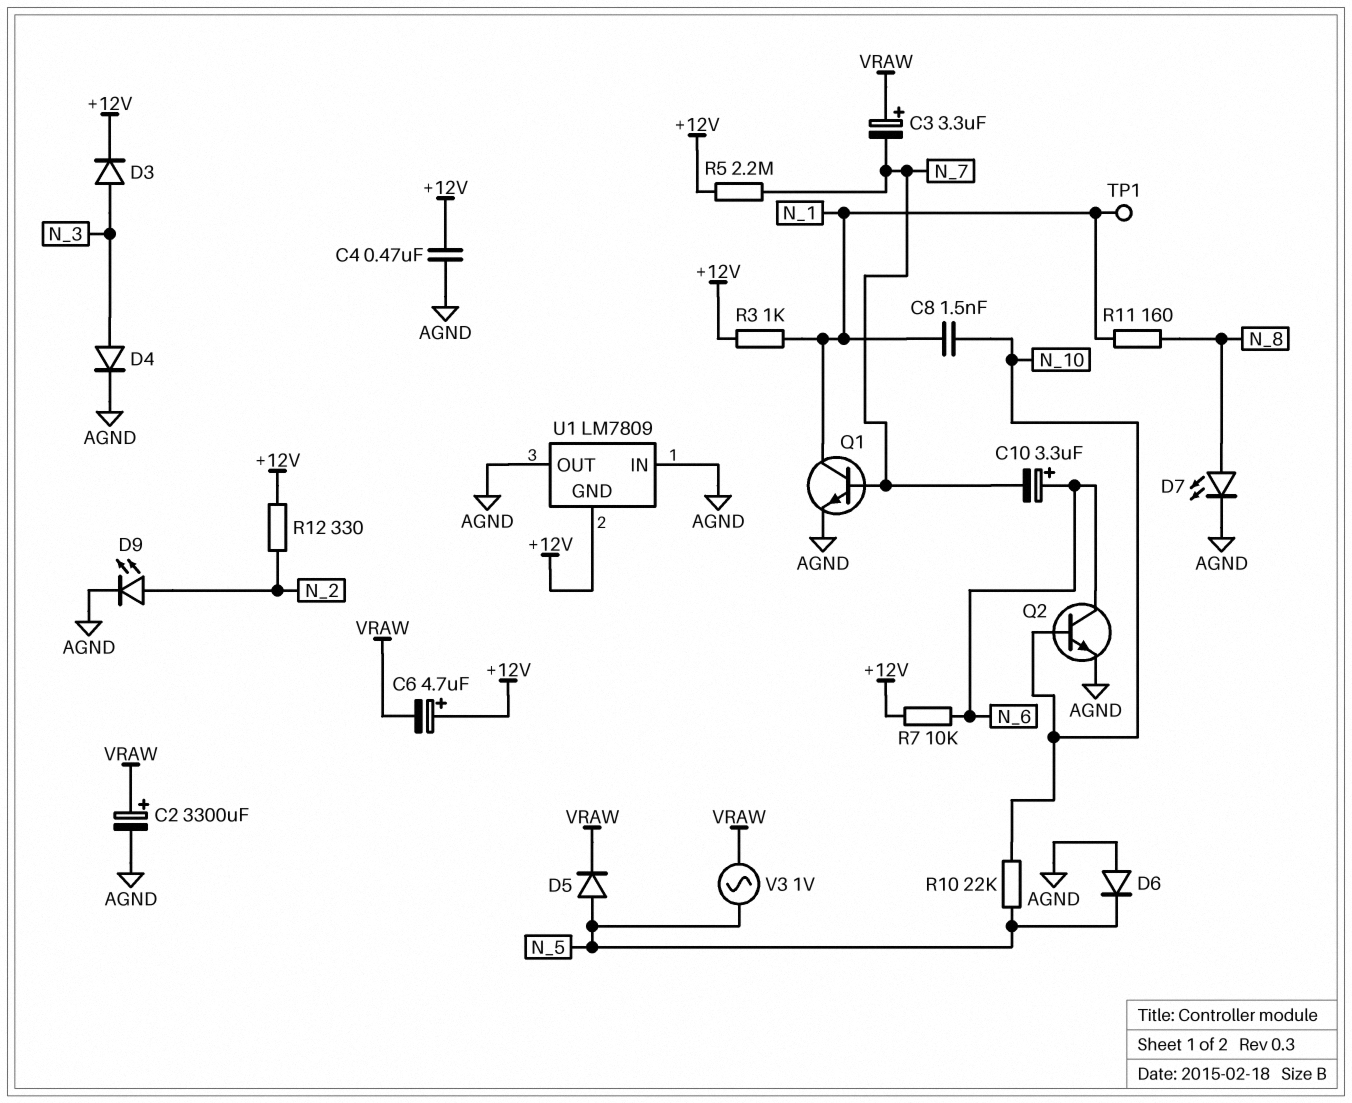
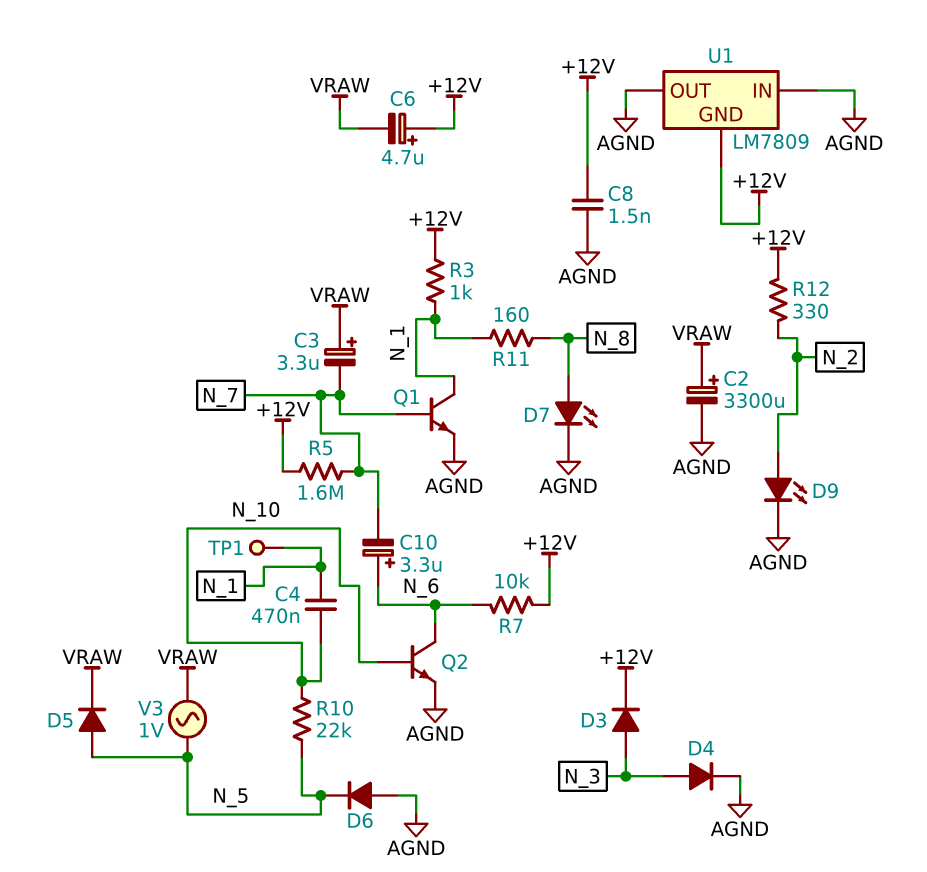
C4: 470nF (+12V, AGND) -> 470nF (N_1, N_10)
C8: 1.5nF (N_1, N_10) -> 1.5nF (+12V, AGND)
R5: 2.2M (+12V, N_7) -> 1.6M (+12V, N_7)

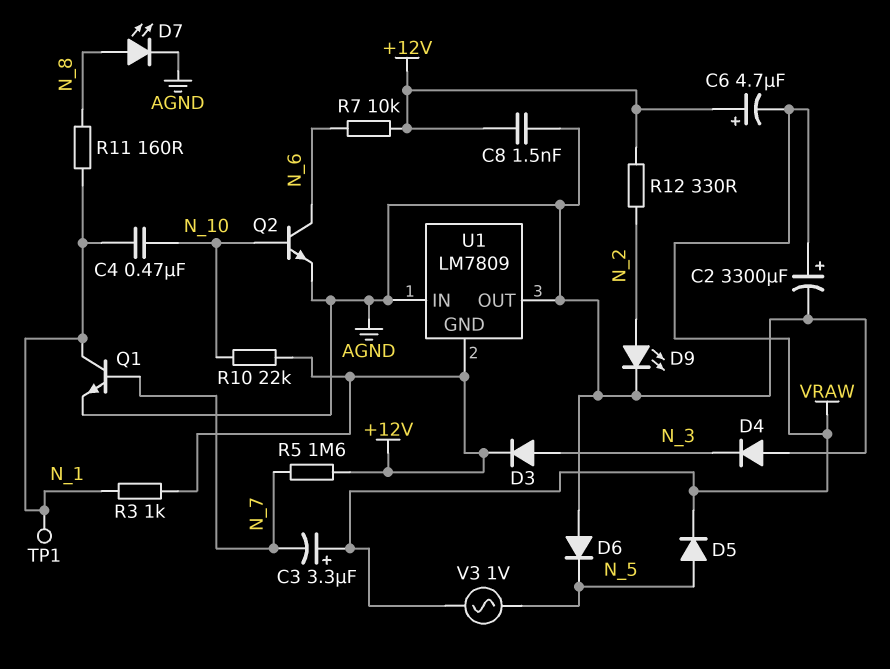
C10: 3.3uF (plus N_6, minus N_7) -> none
D4: diode (A N_3, K AGND) -> diode (A AGND, K N_3)
R10: 22k (N_5, N_10) -> 22k (+12V, N_10)

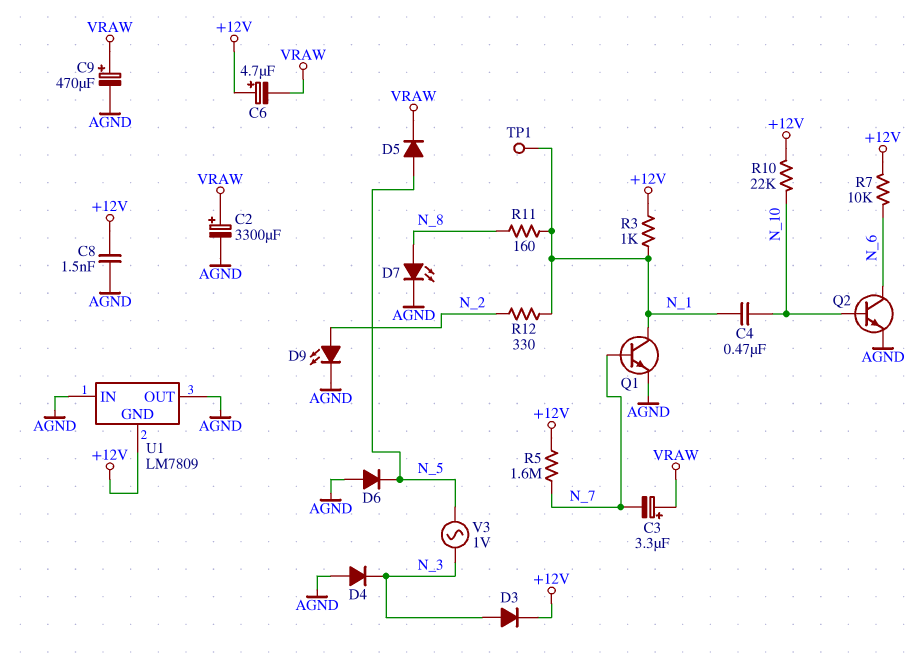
C9: none -> 470uF (plus VRAW, minus AGND)
R12: 330 (+12V, N_2) -> 330 (N_1, N_2)
V3: AC 1V (N_5, VRAW) -> AC 1V (N_3, N_5)

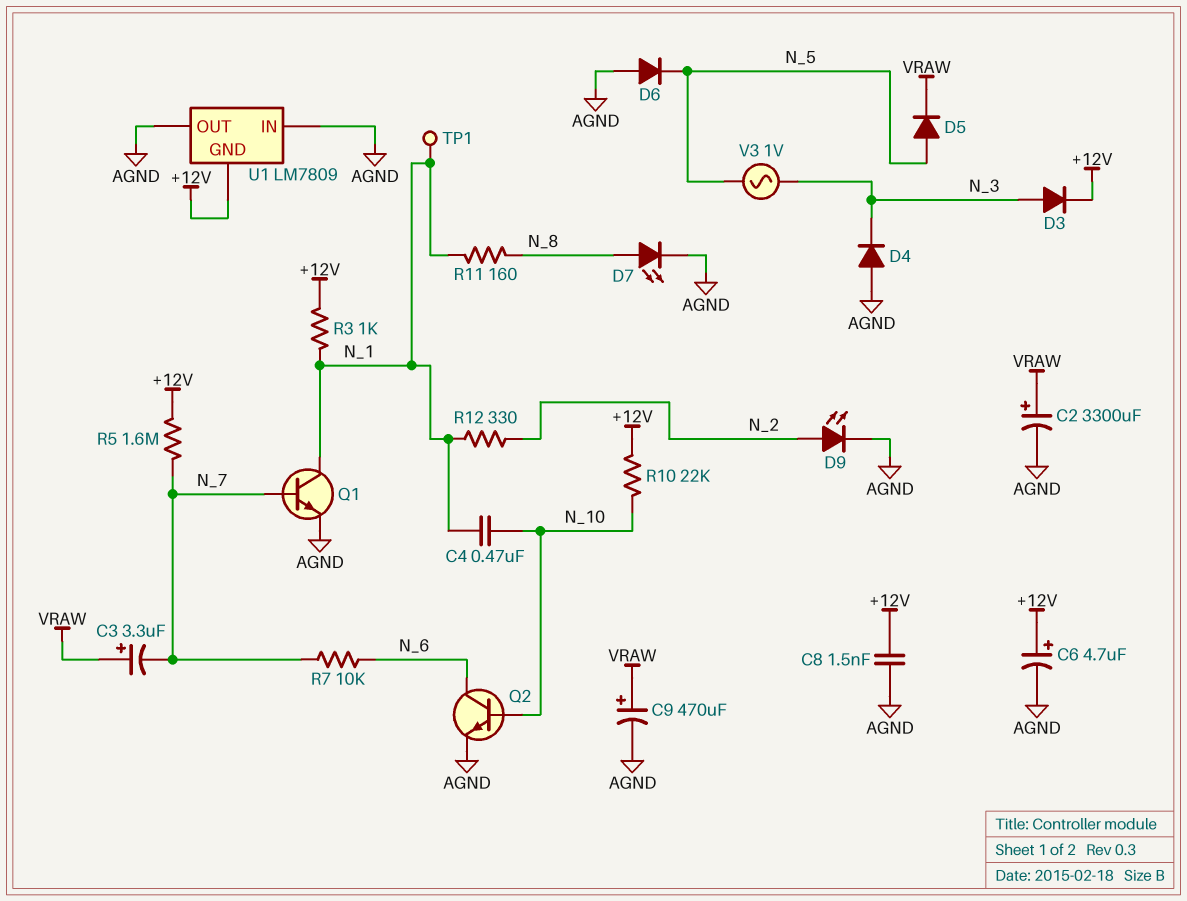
C6: 4.7uF (plus +12V, minus VRAW) -> 4.7uF (plus +12V, minus AGND)
R7: 10k (+12V, N_6) -> 10k (N_6, N_7)

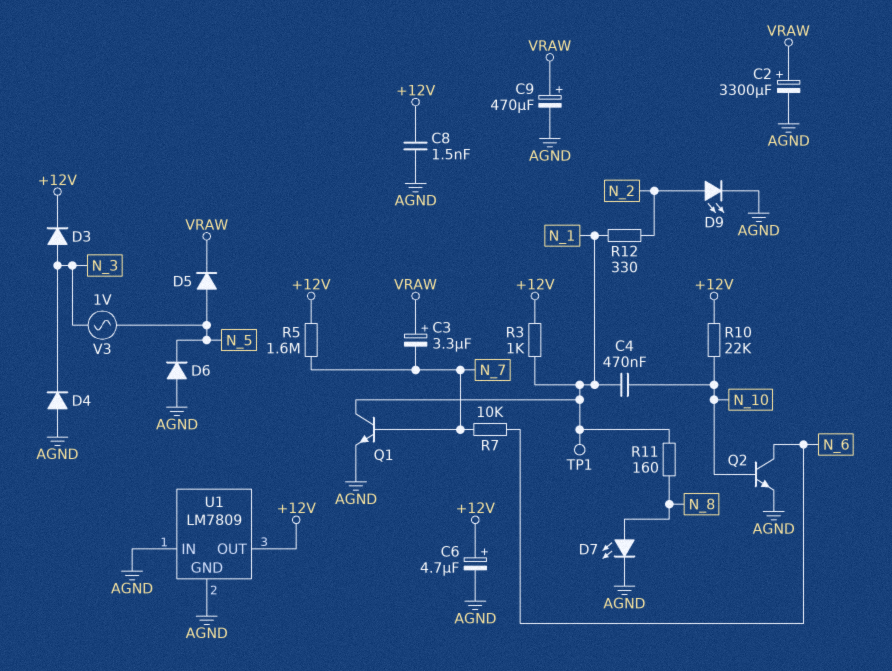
U1 pin GND: +12V -> AGND
U1 pin OUT: AGND -> +12V

